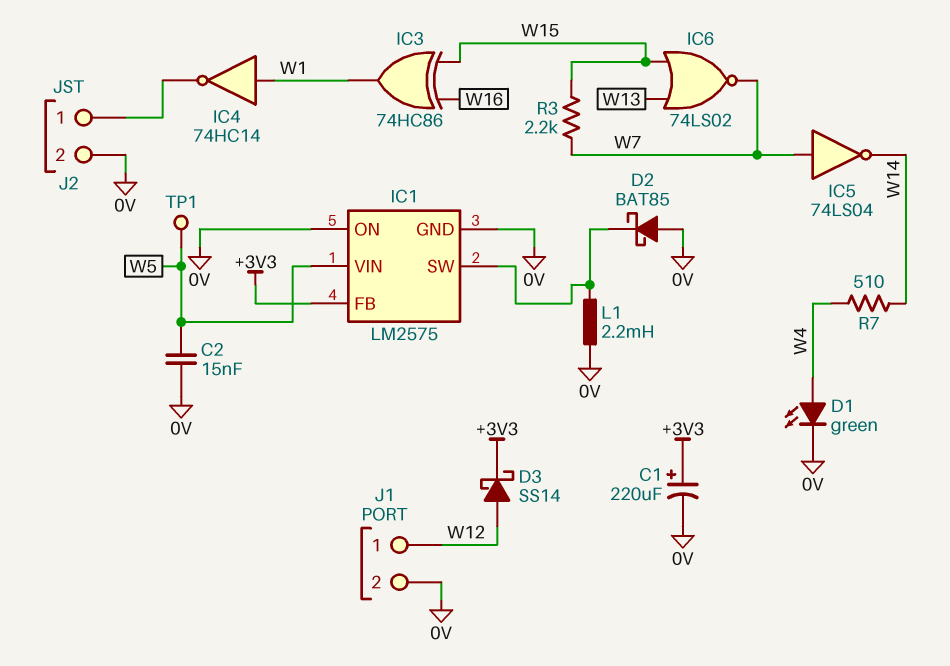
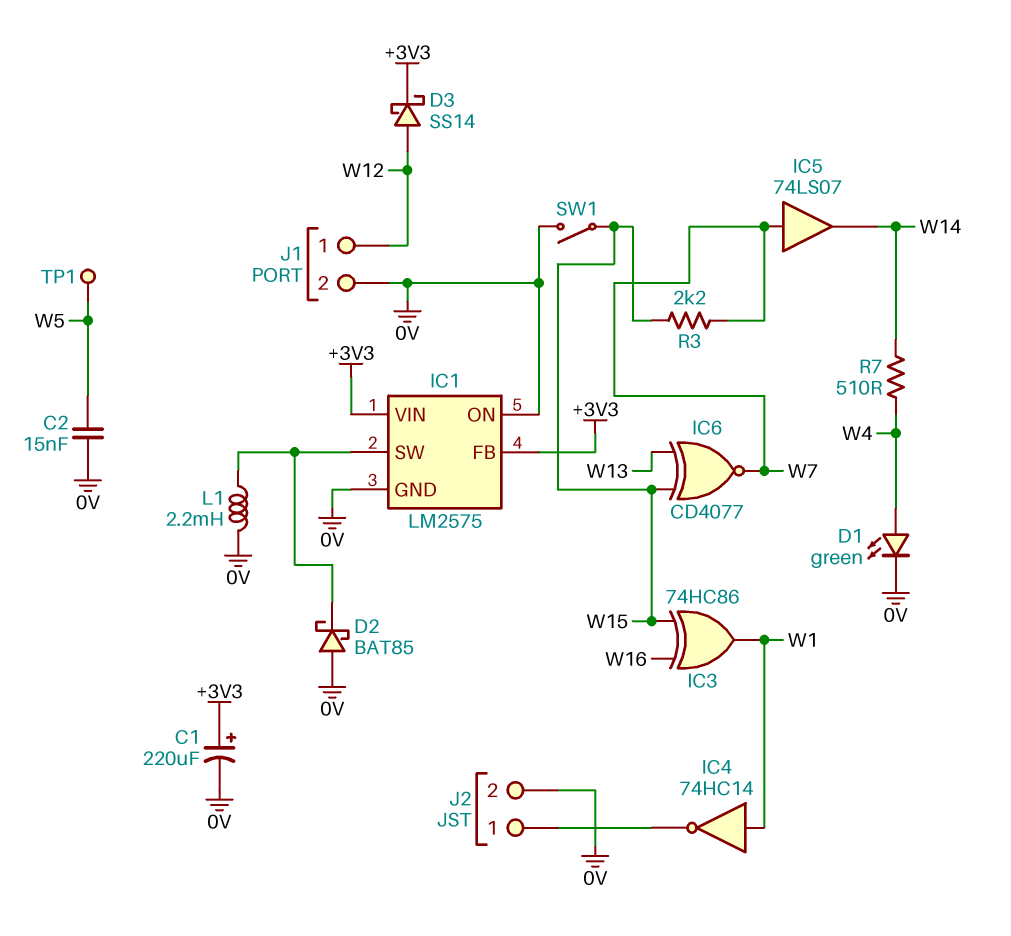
IC1 pin VIN: W5 -> +3V3
IC5: NOT 74LS04 (in W7, out W14) -> buffer 74LS07 (in W7, out W14)
IC6: NOR 74LS02 (in W13, in W15, out W7) -> XNOR CD4077 (in W13, in W15, out W7)
SW1: none -> switch (0V, W15)

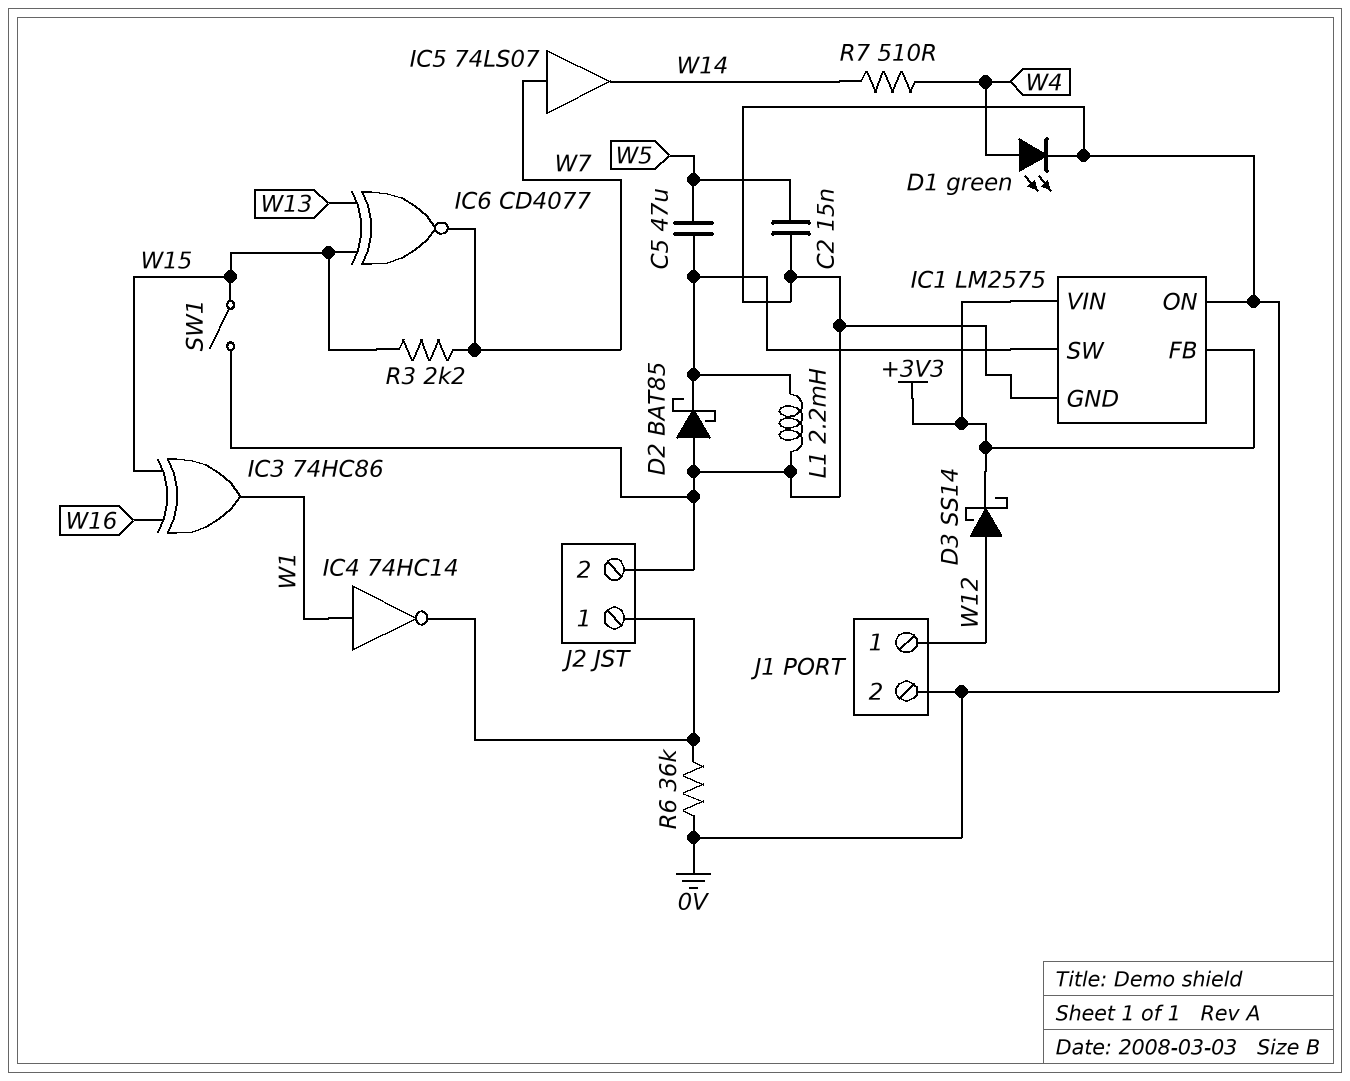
C1: 220uF (plus +3V3, minus 0V) -> none
C5: none -> 47uF (IC1/SW, W5)
R6: none -> 36k (0V, J2/1)
TP1: test point (W5) -> none

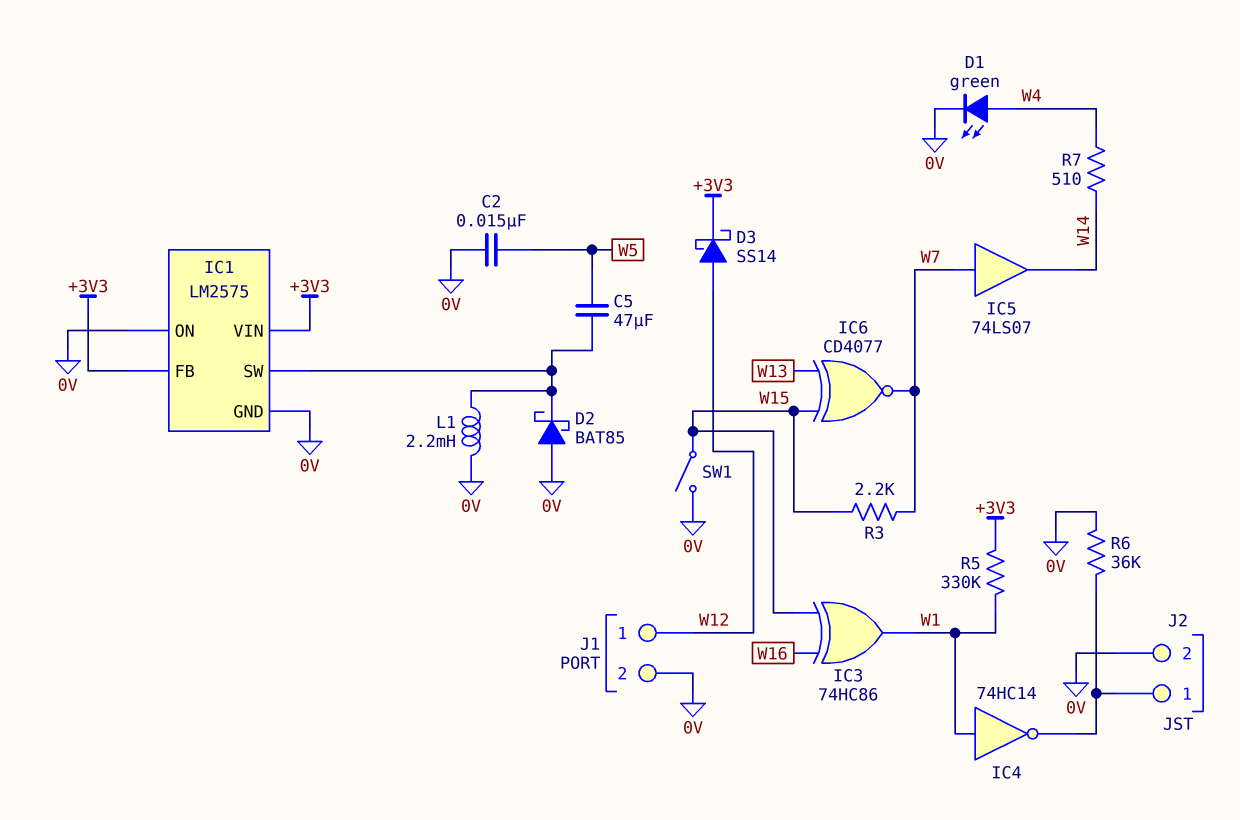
R5: none -> 330k (+3V3, W1)

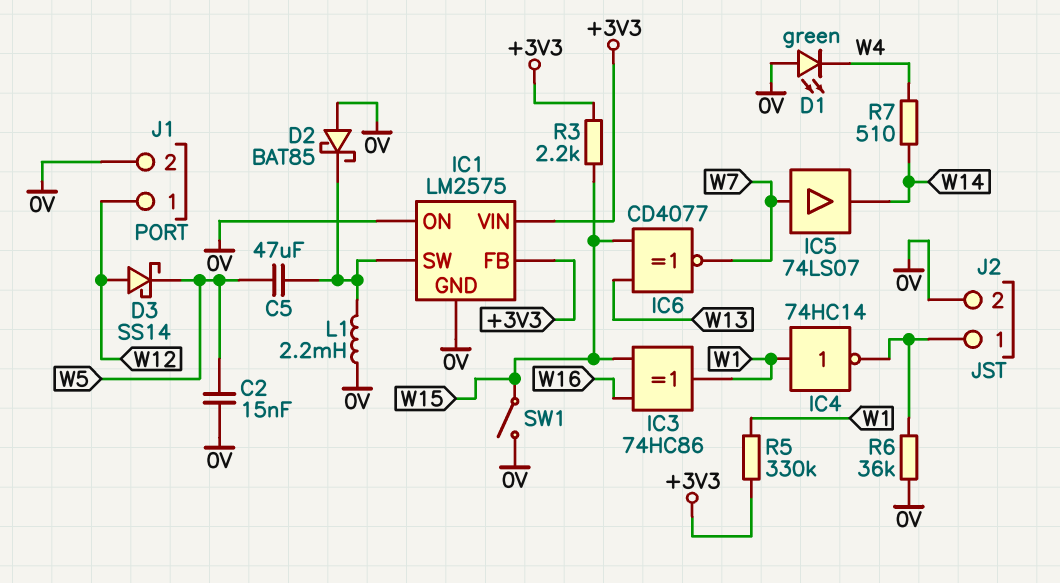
D1: LED green (A W4, K 0V) -> LED green (A 0V, K W4)
D3: schottky SS14 (A W12, K +3V3) -> schottky SS14 (A W12, K W5)
R3: 2.2k (W7, W15) -> 2.2k (+3V3, W15)

